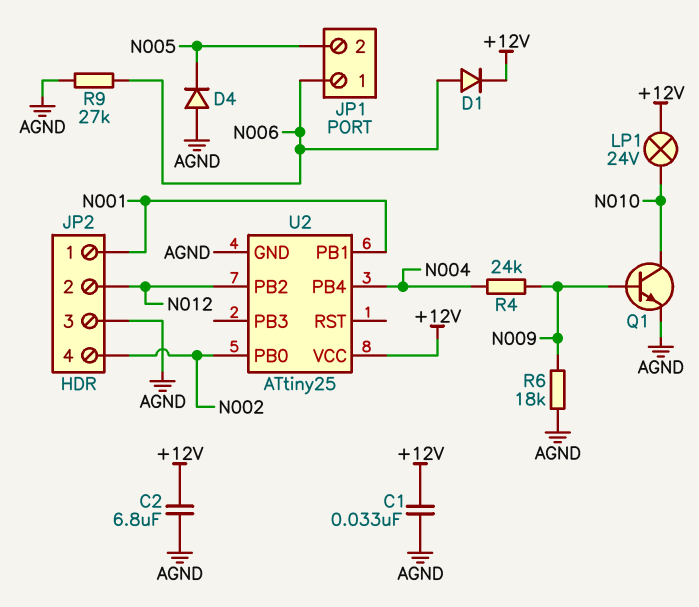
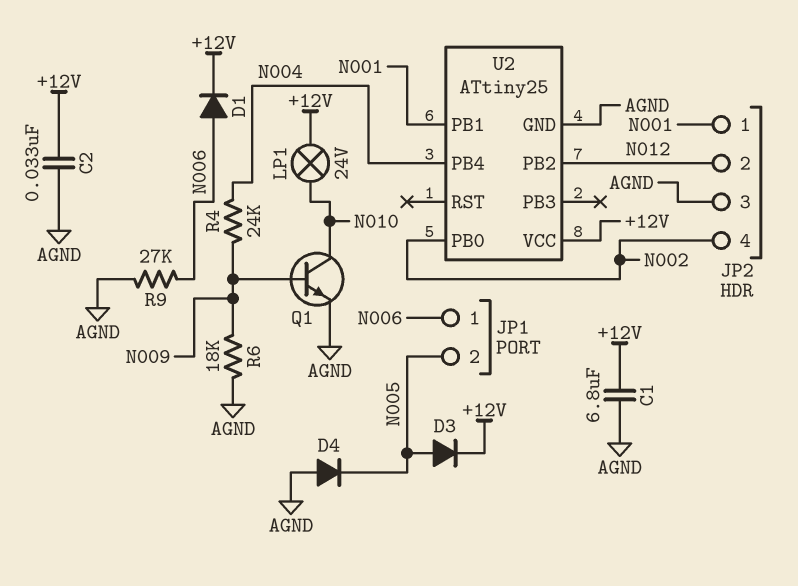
C1: 33nF (+12V, AGND) -> 6.8uF (+12V, AGND)
C2: 6.8uF (+12V, AGND) -> 33nF (+12V, AGND)
D3: none -> diode (A N005, K +12V)

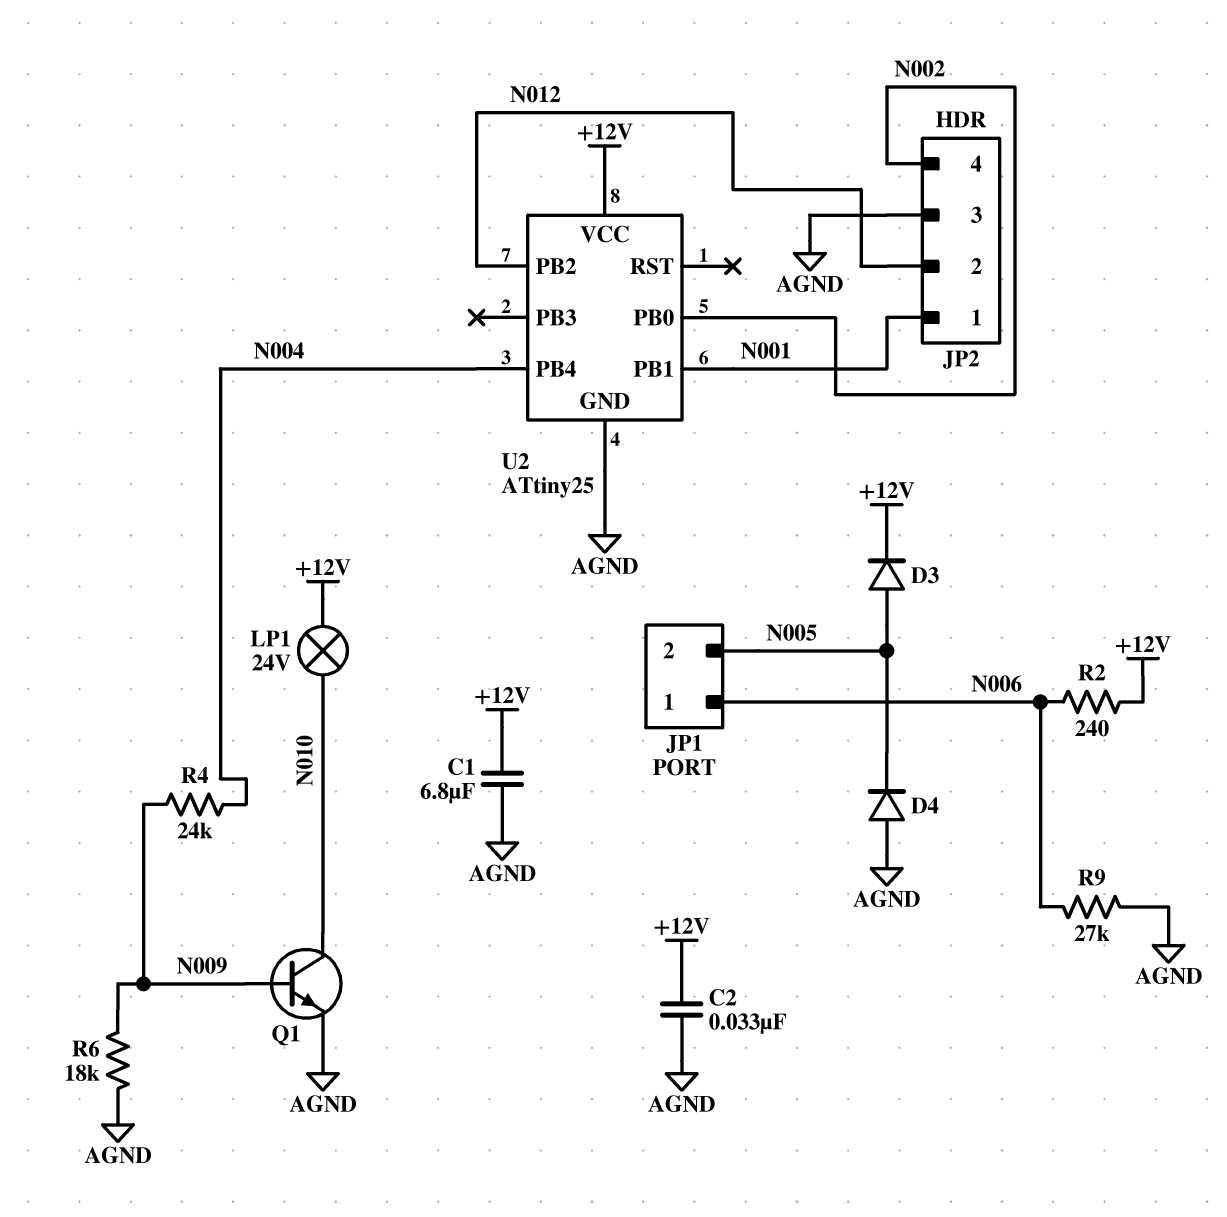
D1: diode (A N006, K +12V) -> none
R2: none -> 240 (+12V, N006)

